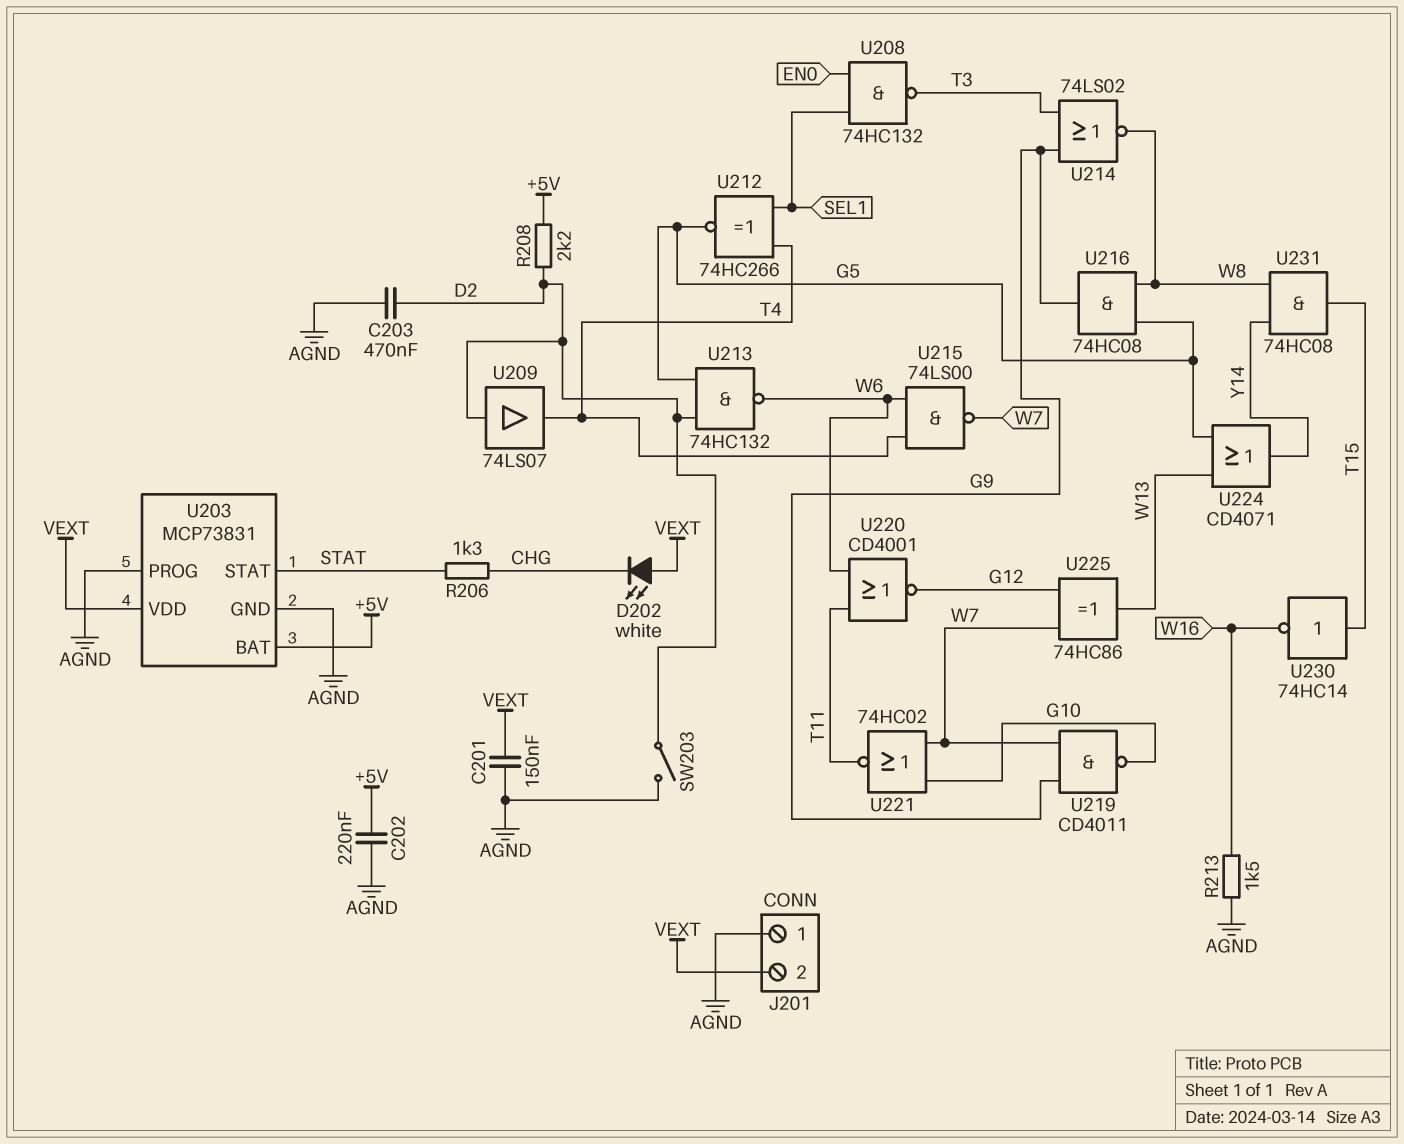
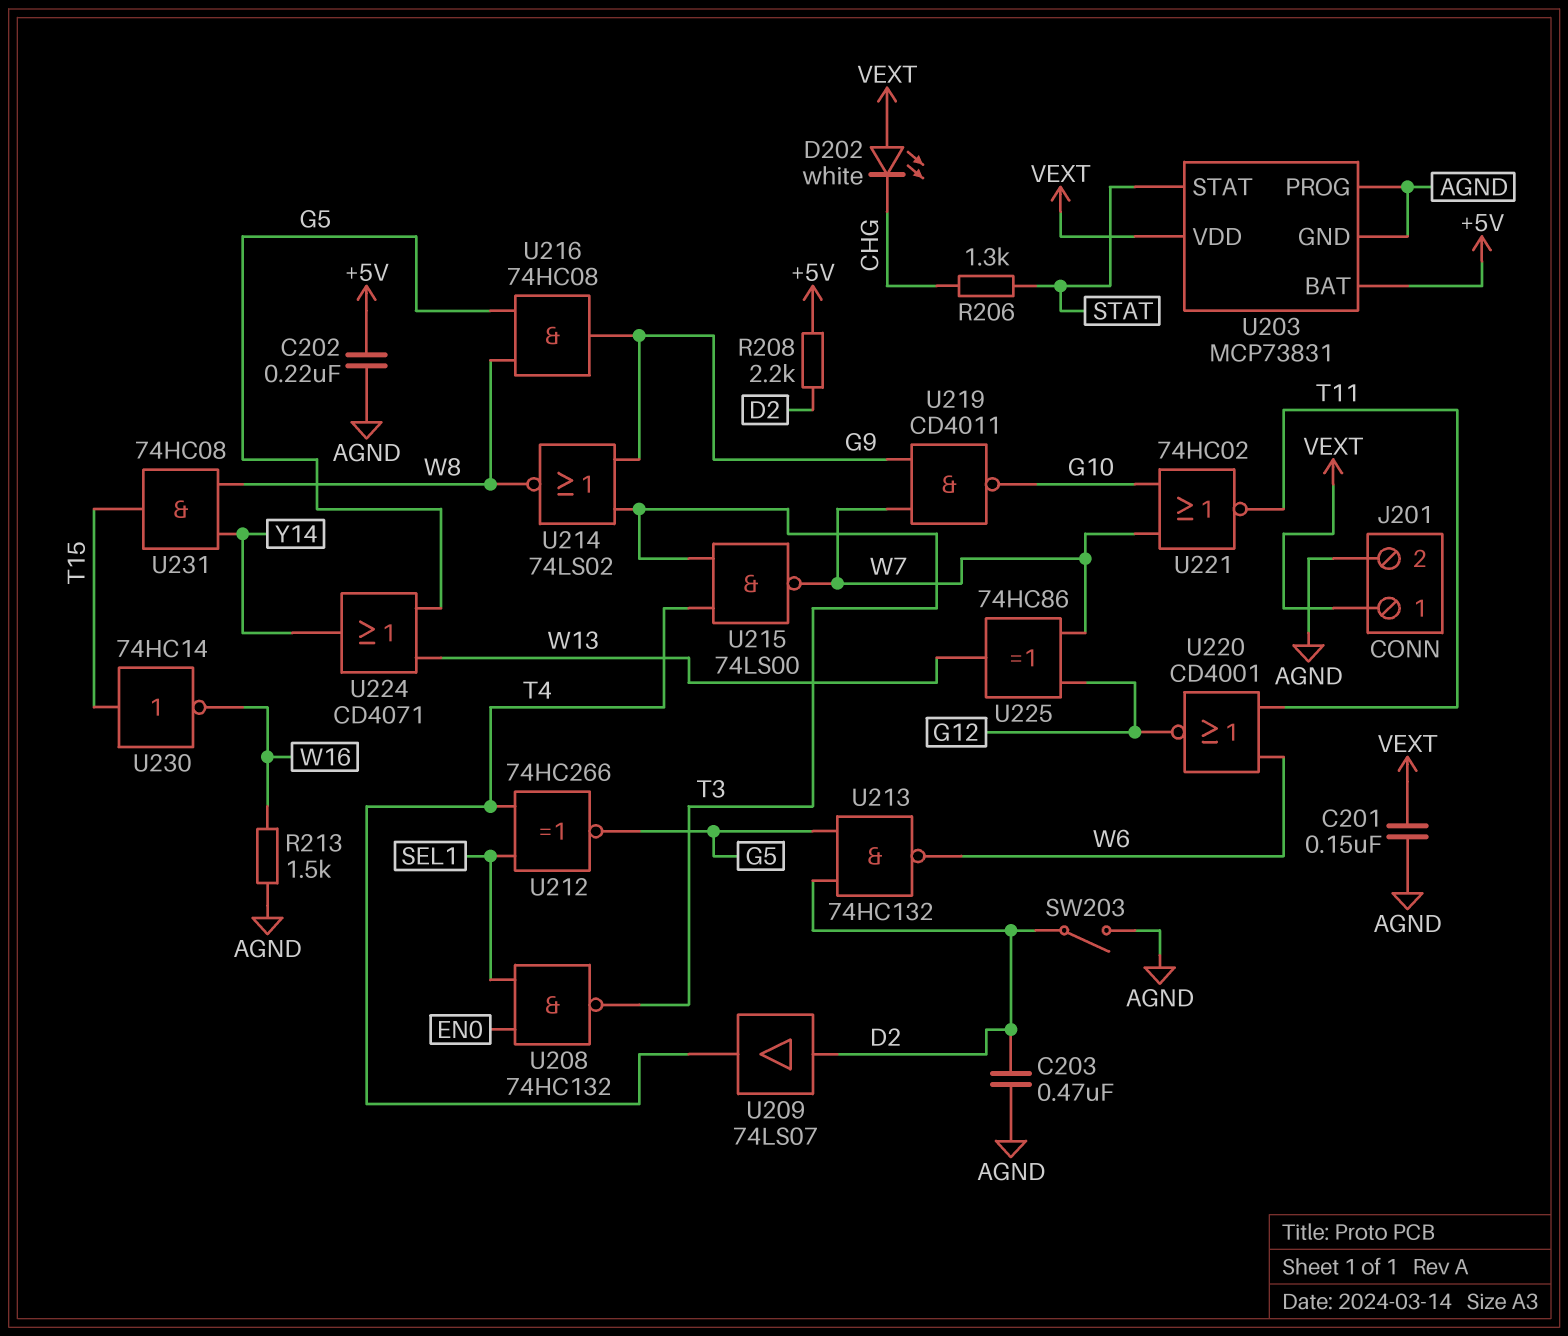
J201 pin 1: AGND -> VEXT
J201 pin 2: VEXT -> AGND
U215: NAND 74LS00 (in T4, in W6, out W7) -> NAND 74LS00 (in T3, in T4, out W7)

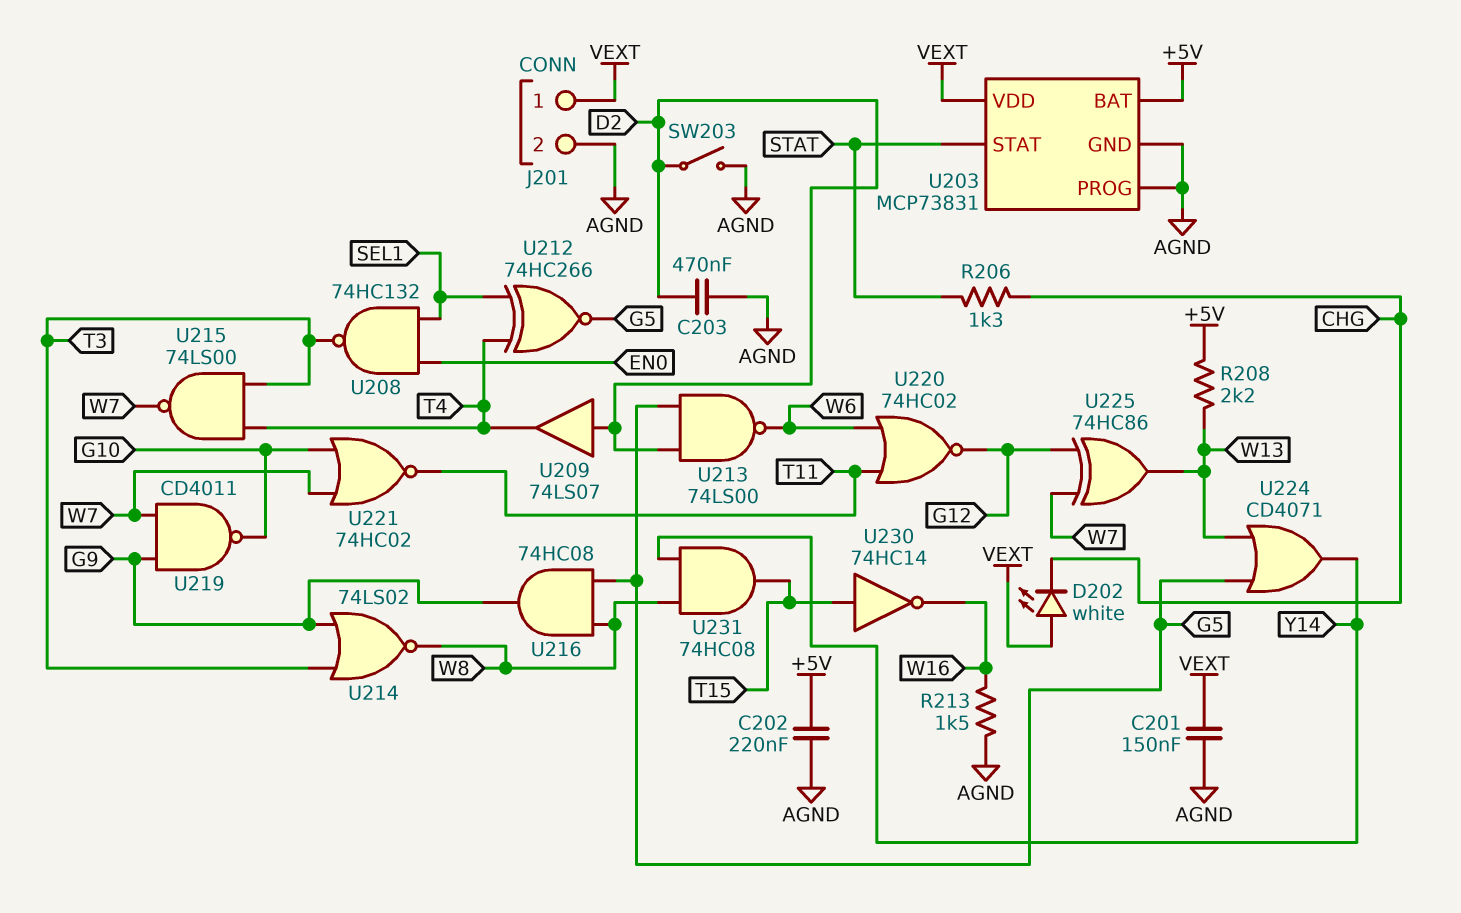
R208: 2.2k (+5V, D2) -> 2.2k (+5V, W13)
U213: NAND 74HC132 (in D2, in G5, out W6) -> NAND 74LS00 (in D2, in G5, out W6)
U220: NOR CD4001 (in T11, in W6, out G12) -> NOR 74HC02 (in T11, in W6, out G12)

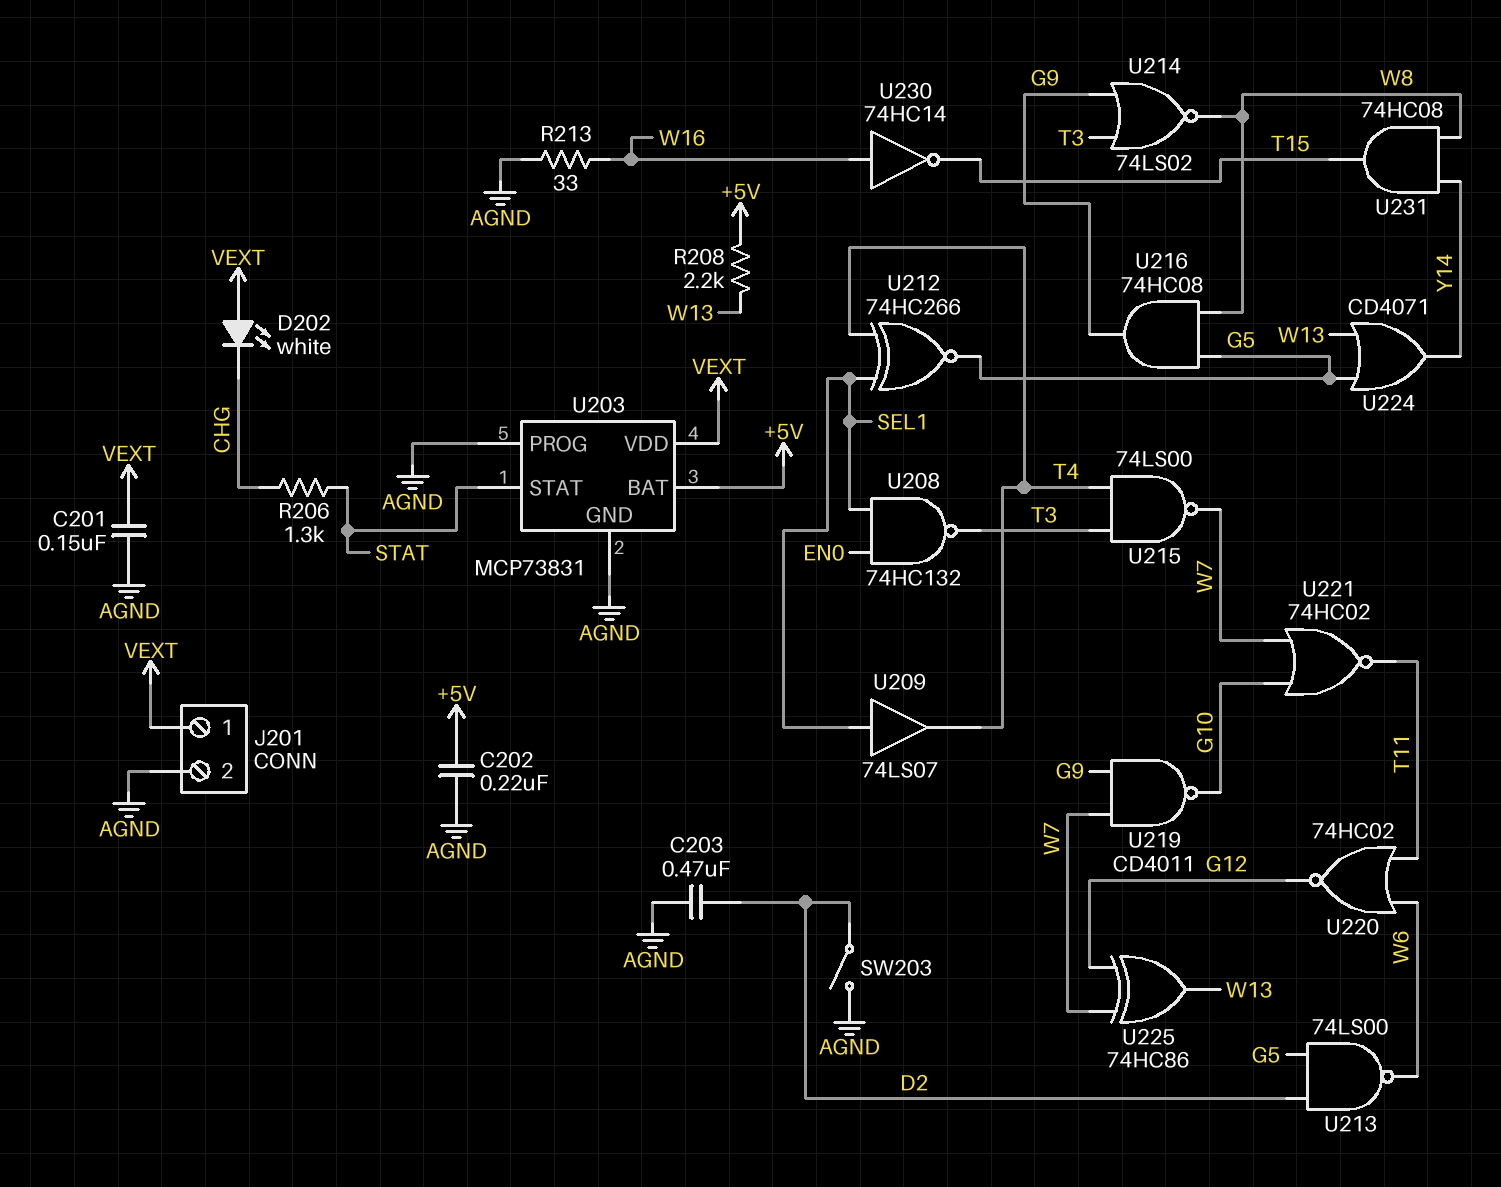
R213: 1.5k (AGND, W16) -> 33 (AGND, W16)
U209: buffer 74LS07 (in D2, out T4) -> buffer 74LS07 (in SEL1, out T4)
U230: NOT 74HC14 (in T15, out W16) -> NOT 74HC14 (in W16, out T15)

